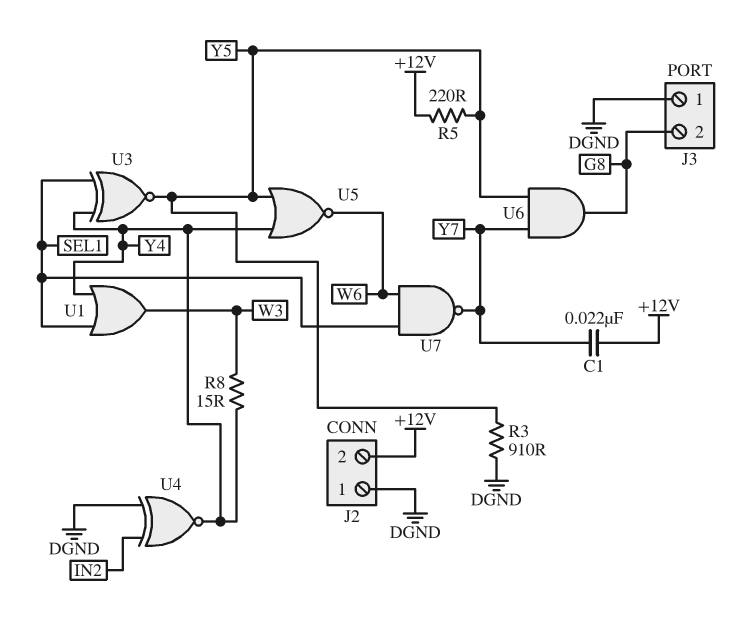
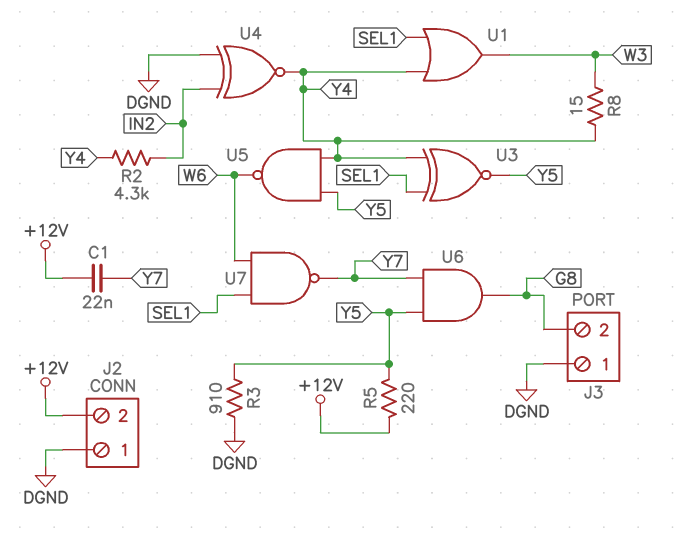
R2: none -> 4.3k (IN2, Y4)
U5: NOR (in Y4, in Y5, out W6) -> NAND (in Y4, in Y5, out W6)

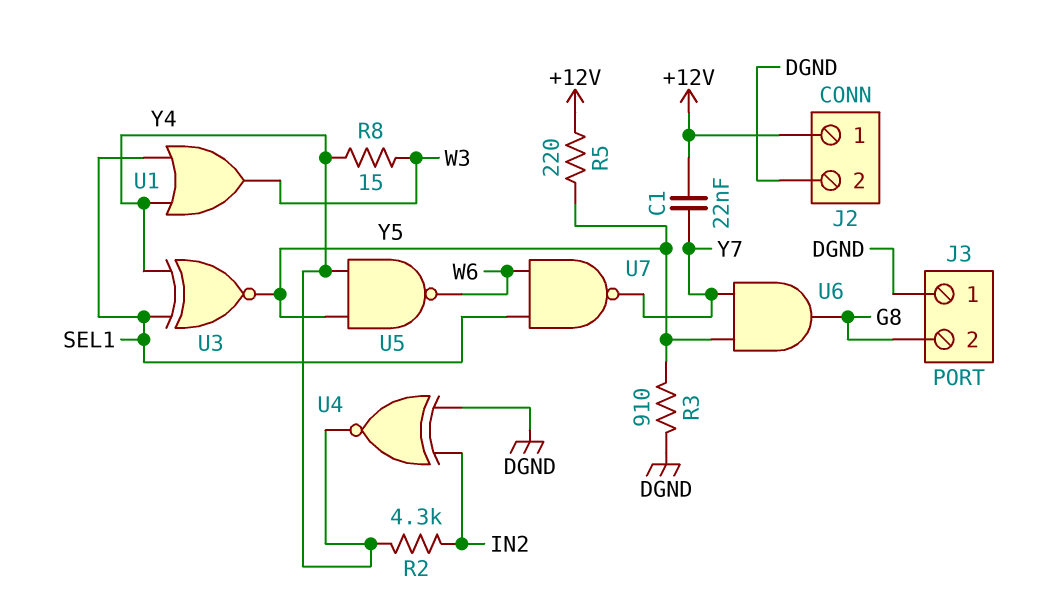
J2 pin 1: DGND -> +12V
J2 pin 2: +12V -> DGND

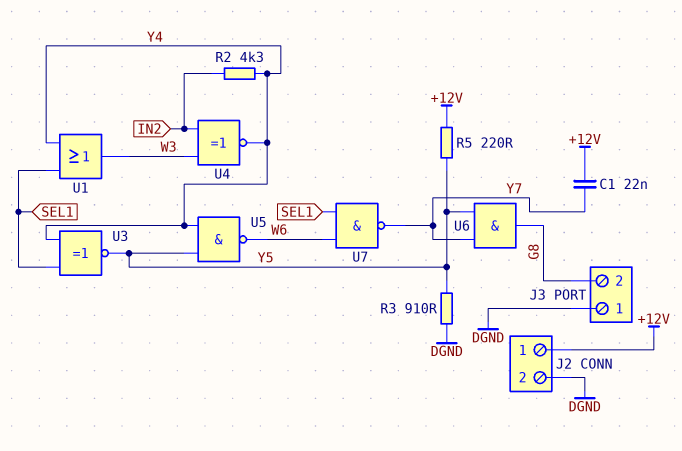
R8: 15 (W3, Y4) -> none
U4: XNOR (in DGND, in IN2, out Y4) -> XNOR (in IN2, in W3, out Y4)

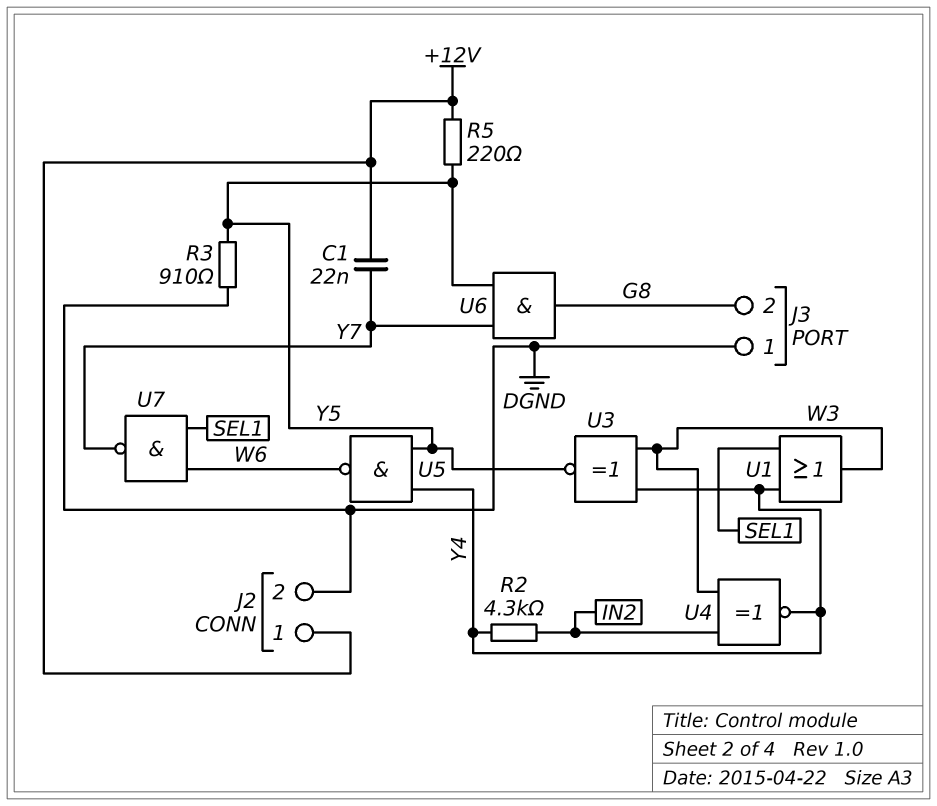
U3: XNOR (in SEL1, in Y4, out Y5) -> XNOR (in W3, in Y4, out Y5)

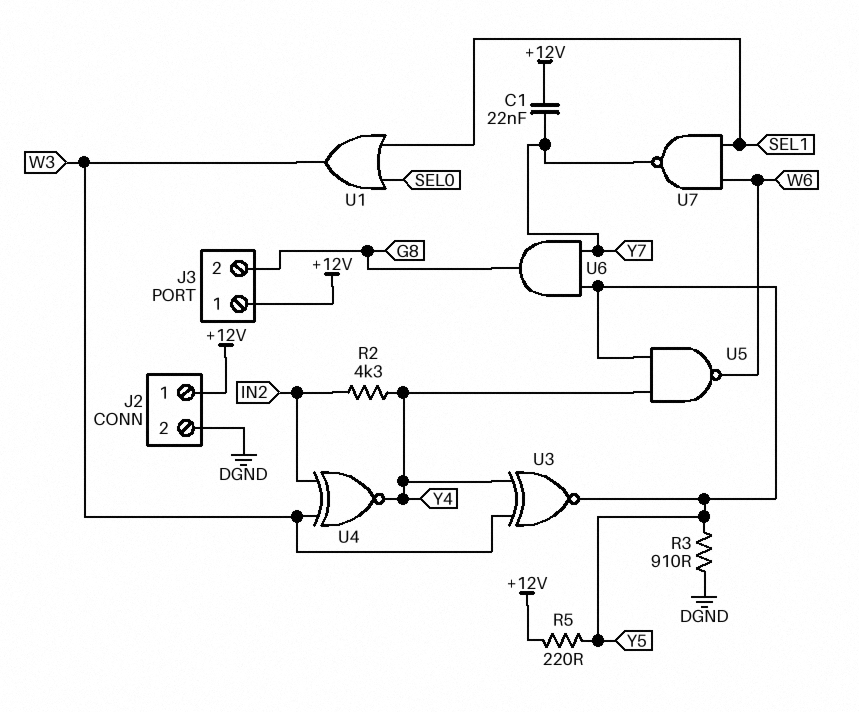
J3 pin 1: DGND -> +12V
U1: OR (in SEL1, in Y4, out W3) -> OR (in SEL0, in SEL1, out W3)

